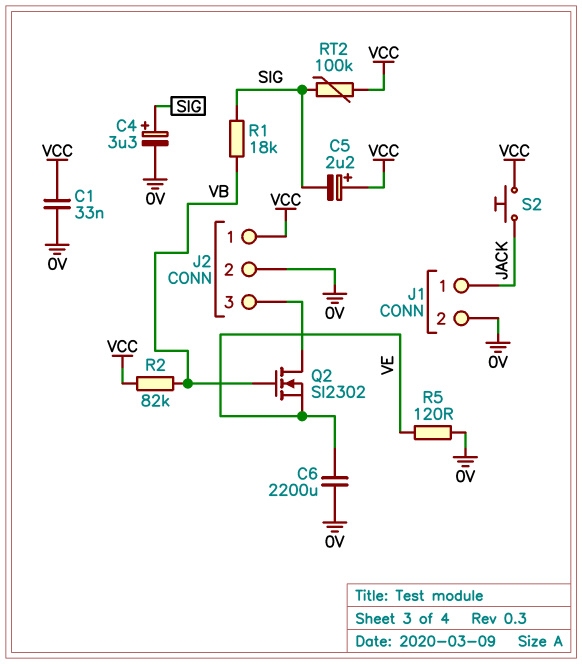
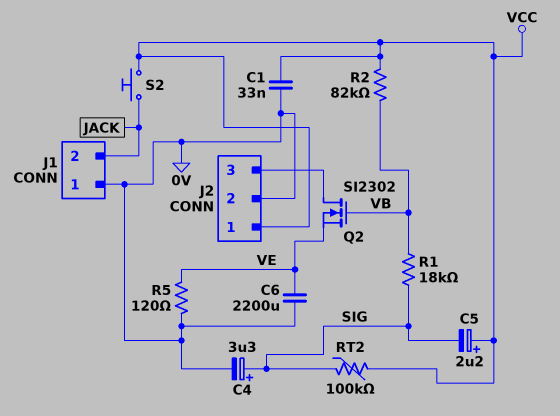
J1 pin 1: JACK -> 0V
J1 pin 2: 0V -> JACK

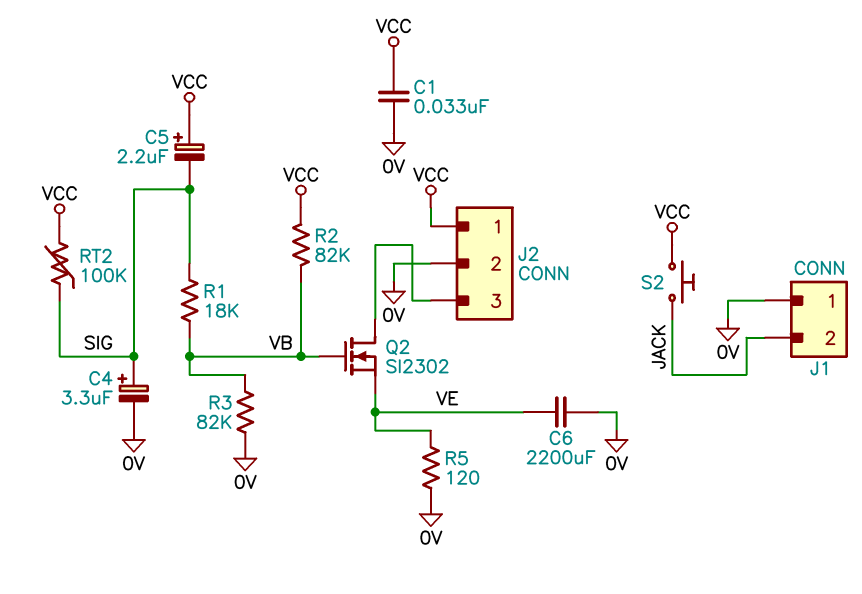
R3: none -> 82k (0V, VB)

